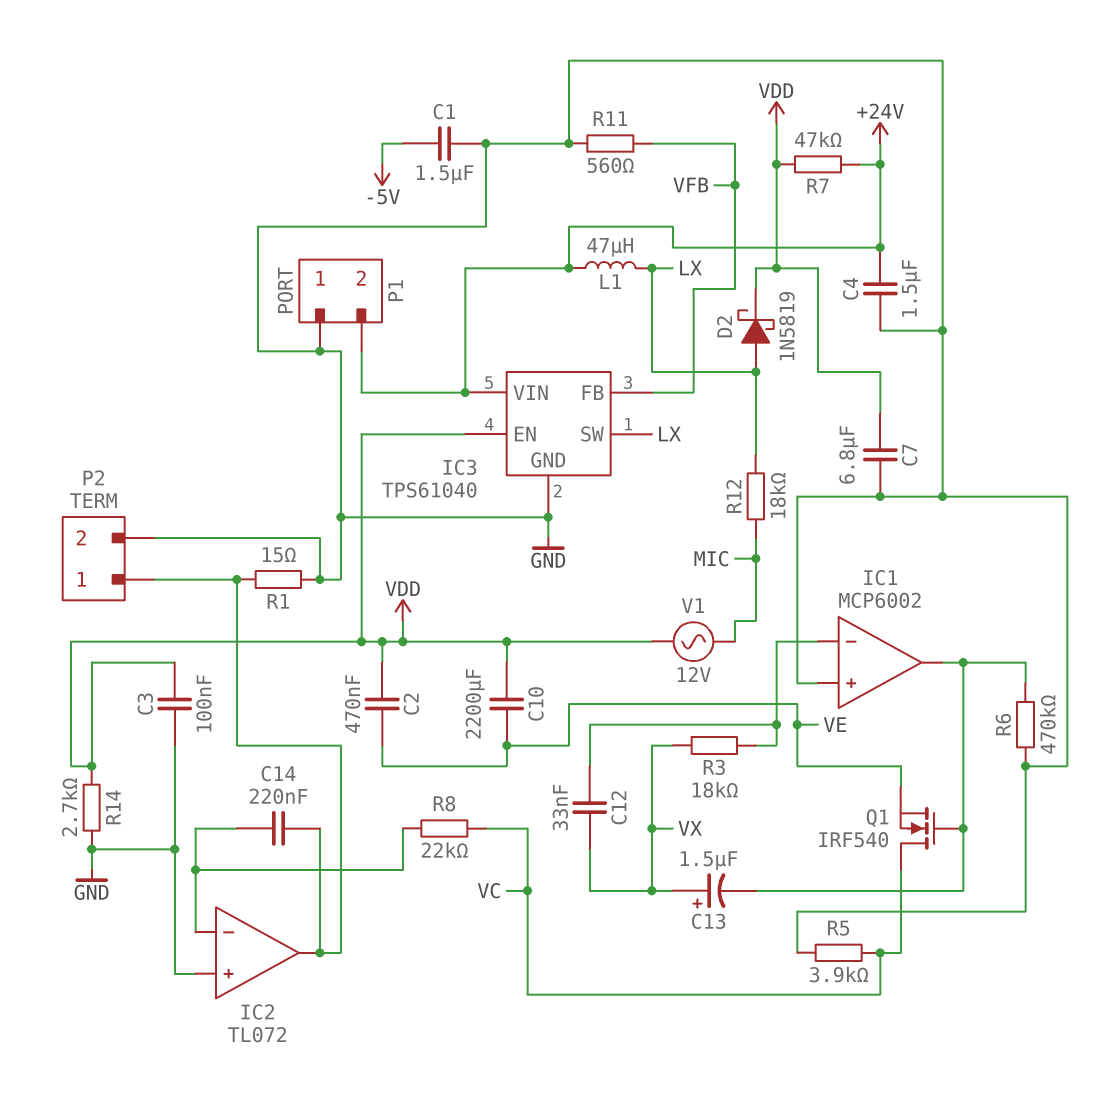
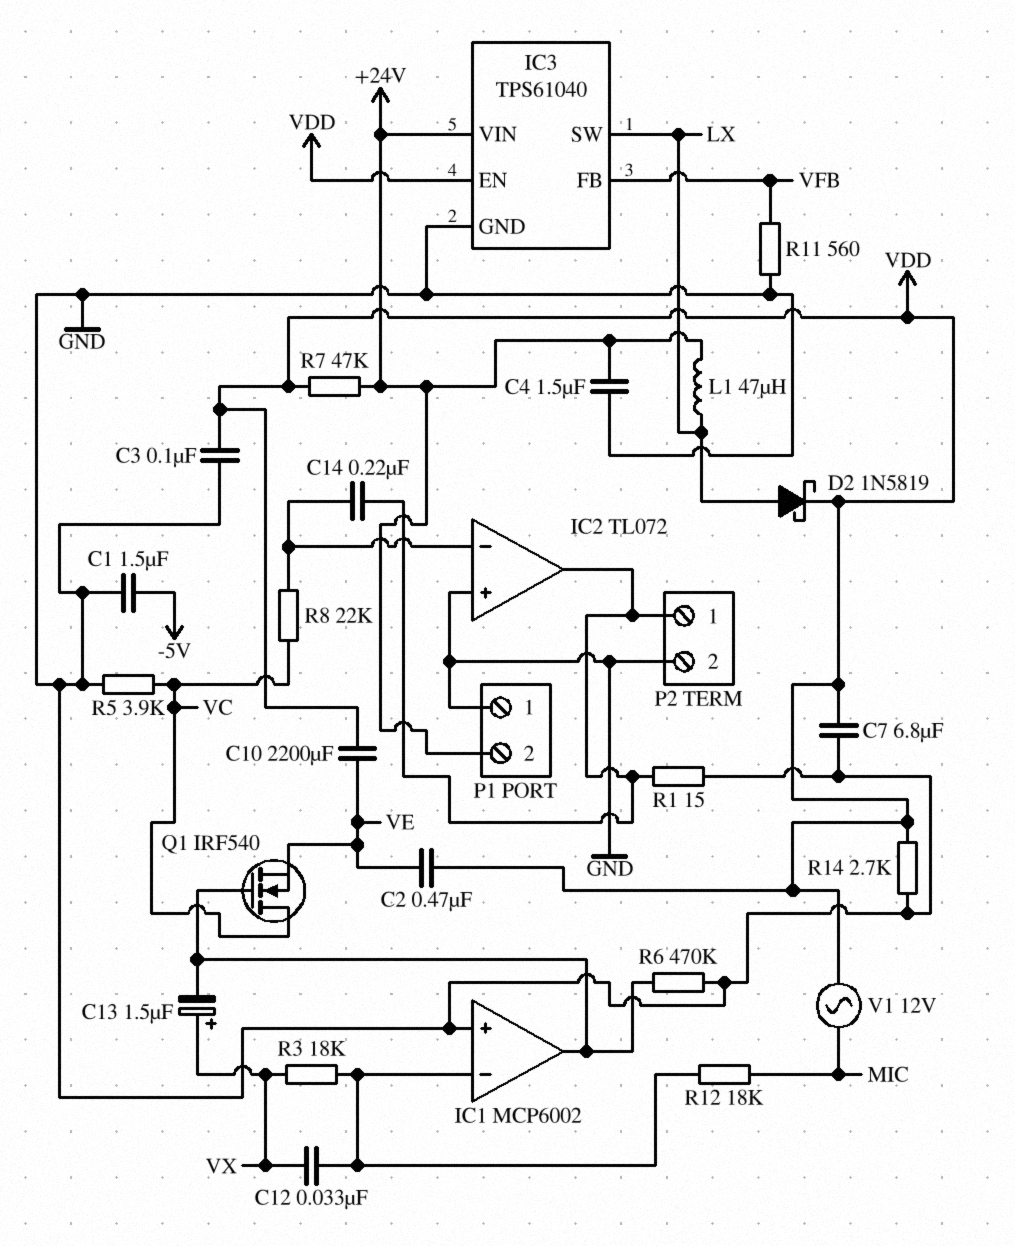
R12: 18k (LX, MIC) -> 18k (IC1/in-, MIC)

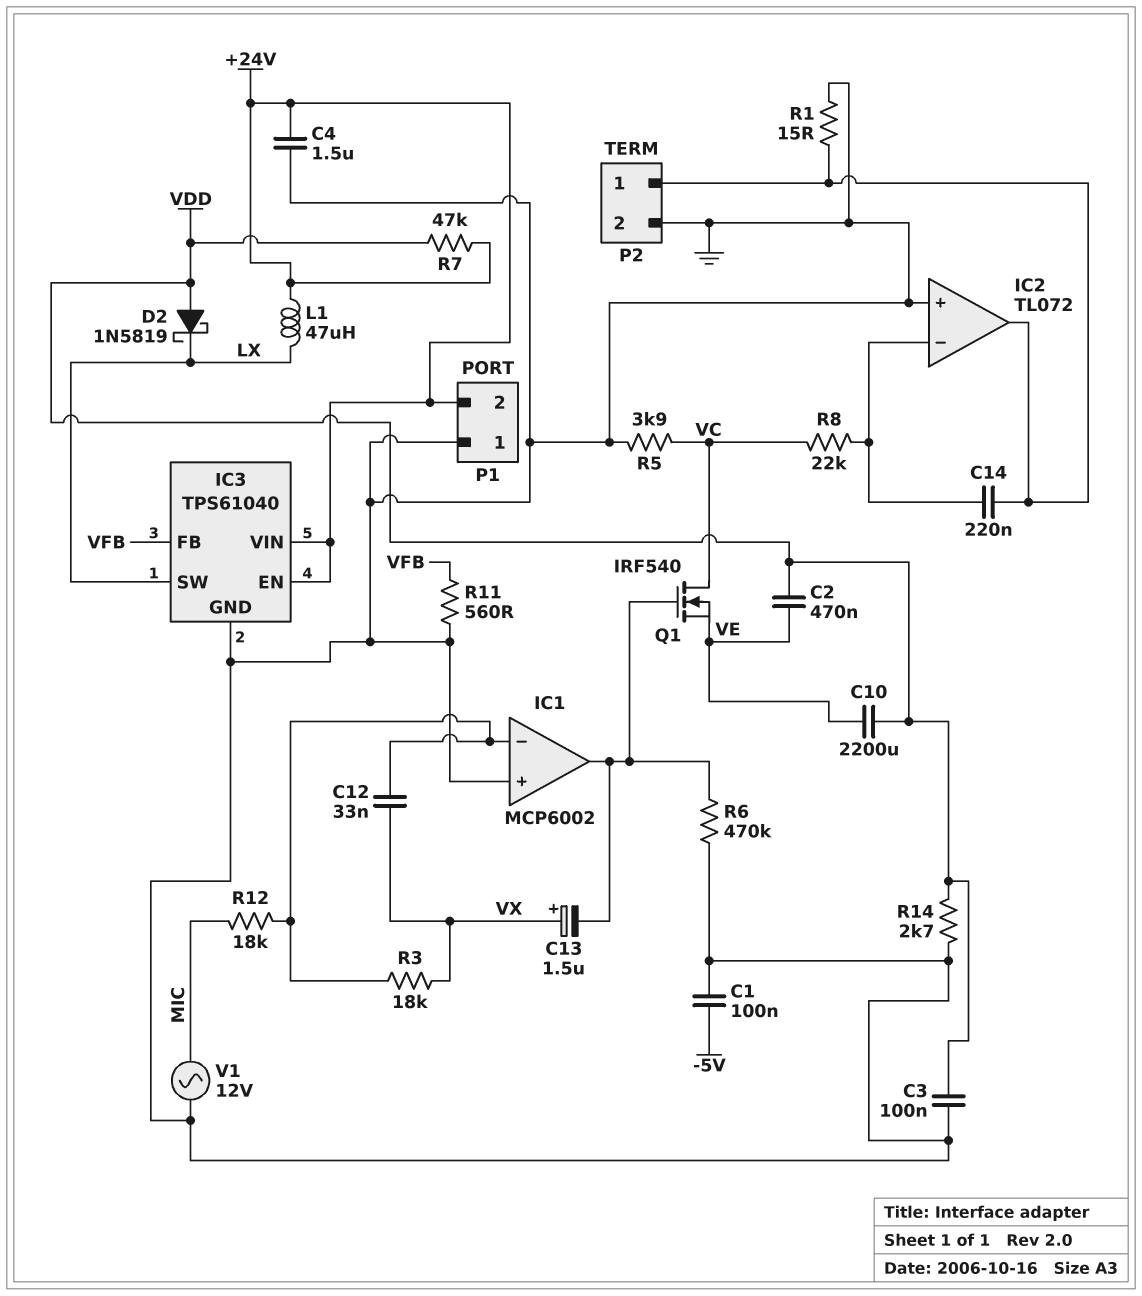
C1: 1.5uF (-5V, GND) -> 100nF (-5V, GND)
C7: 6.8uF (GND, VDD) -> none
D2: schottky 1N5819 (A LX, K VDD) -> schottky 1N5819 (A VDD, K LX)
IC3 pin EN: VDD -> +24V
V1: AC 12V (MIC, VDD) -> AC 12V (GND, MIC)

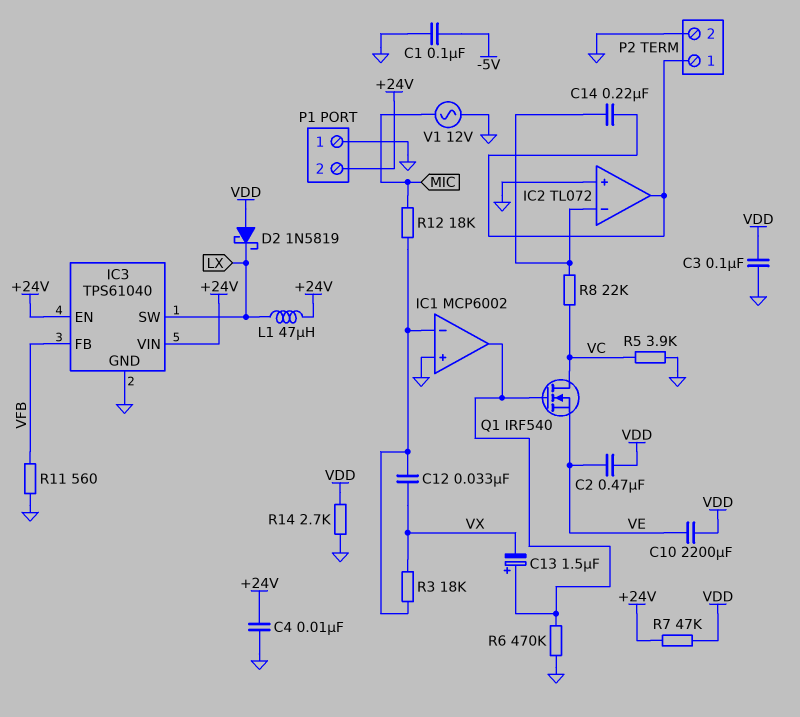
C4: 1.5uF (+24V, GND) -> 10nF (+24V, GND)
C13: 1.5uF (plus VX, minus IC1/out) -> 1.5uF (plus IC1/out, minus VX)
R1: 15 (GND, IC2/out) -> none

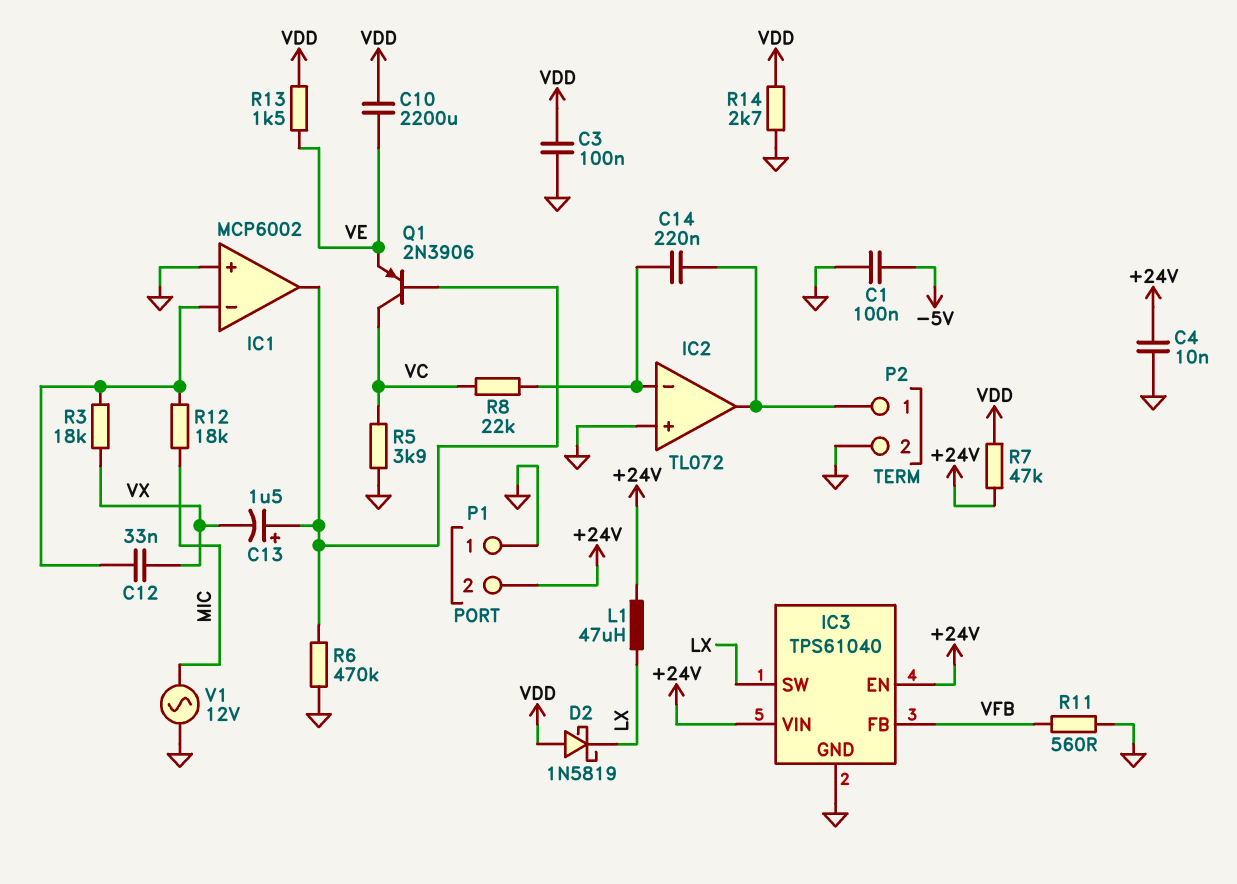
C2: 470nF (VDD, VE) -> none
Q1: NMOS IRF540 (G IC1/out, D VC, S VE) -> PNP 2N3906 (B IC1/out, C VC, E VE)
R13: none -> 1.5k (VDD, VE)

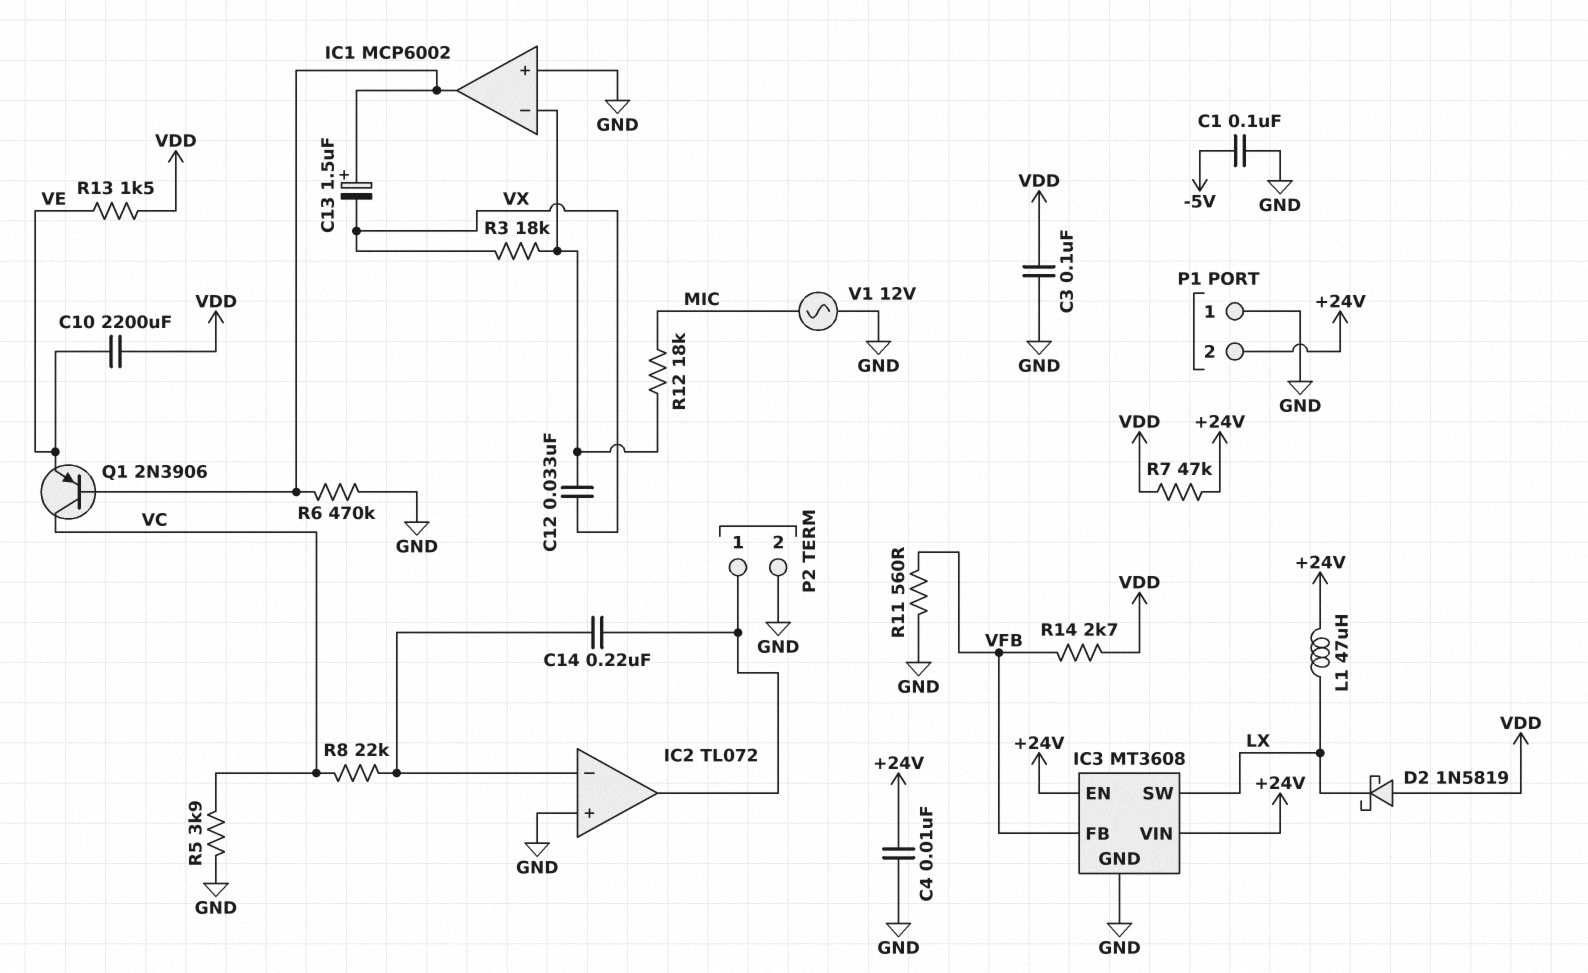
IC3: TPS61040 -> MT3608
R14: 2.7k (GND, VDD) -> 2.7k (VDD, VFB)

